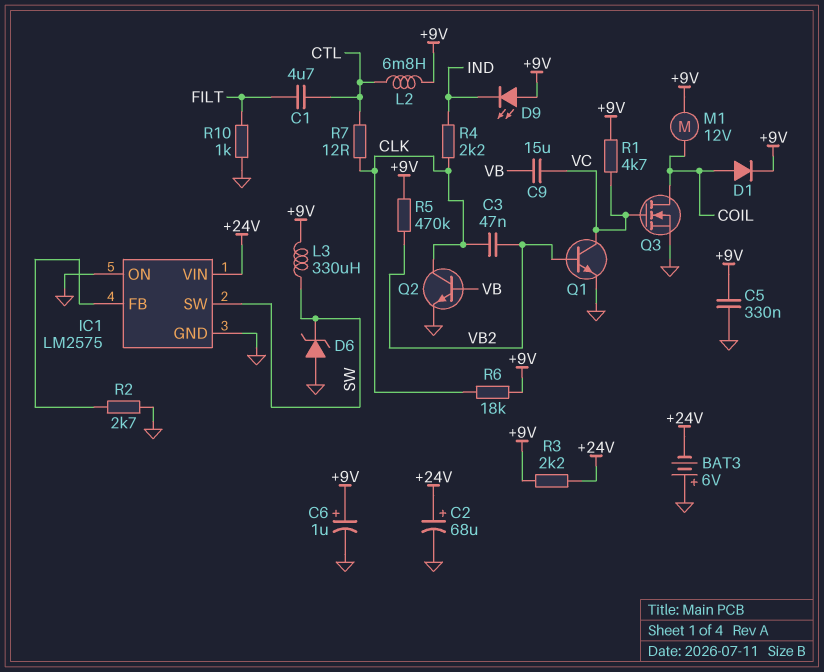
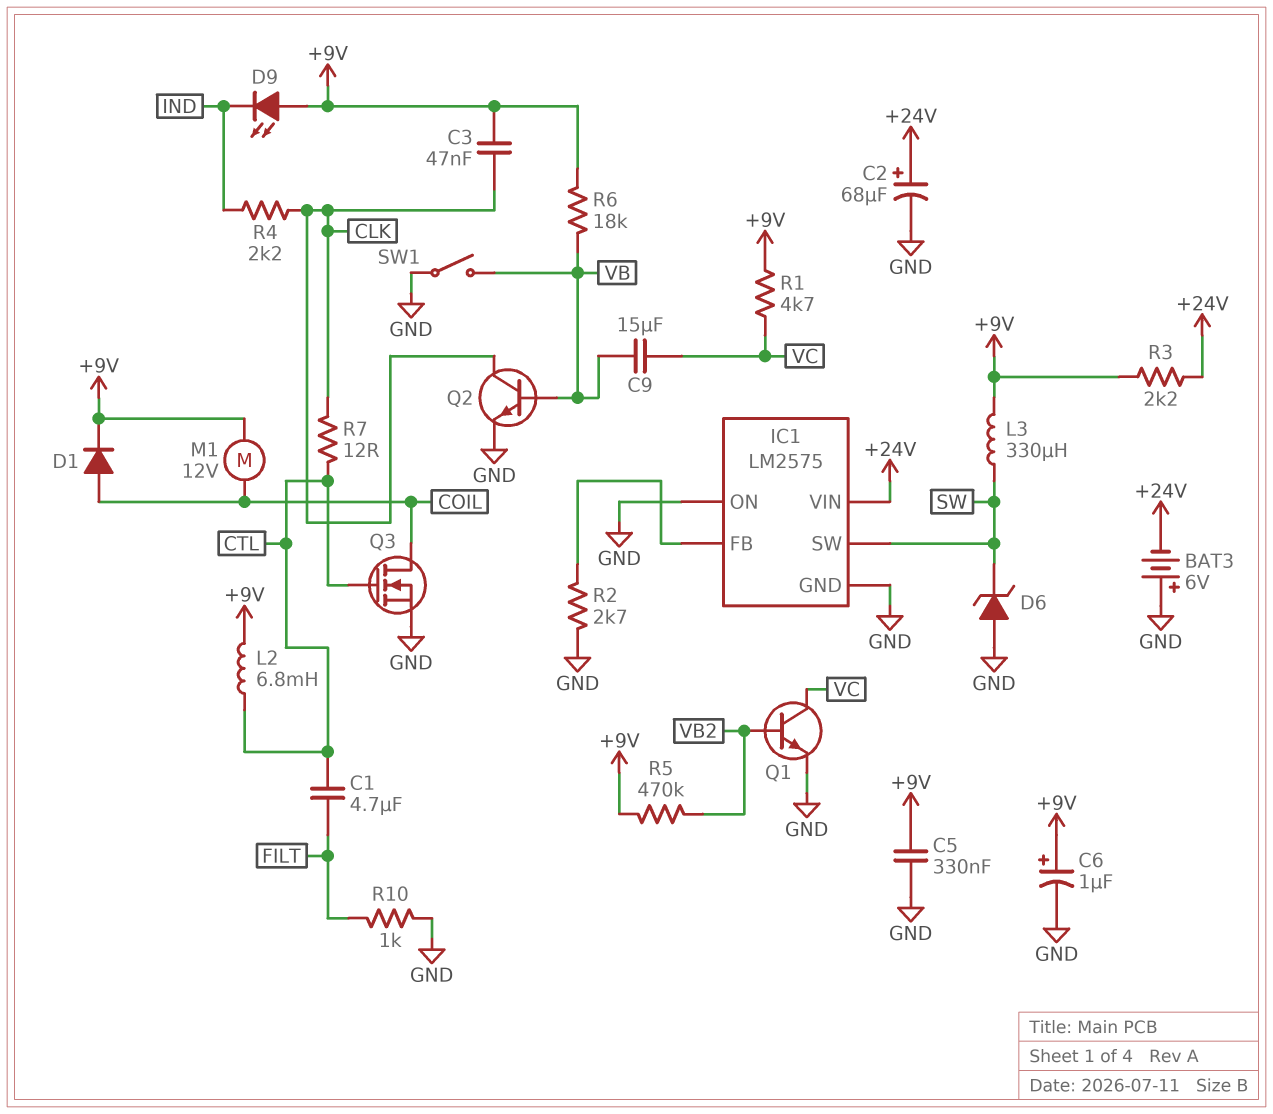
C3: 47nF (CLK, VB2) -> 47nF (+9V, CLK)
Q3: NMOS (G VC, D COIL, S GND) -> NMOS (G CTL, D COIL, S GND)
R6: 18k (+9V, CLK) -> 18k (+9V, VB)
SW1: none -> switch (GND, VB)

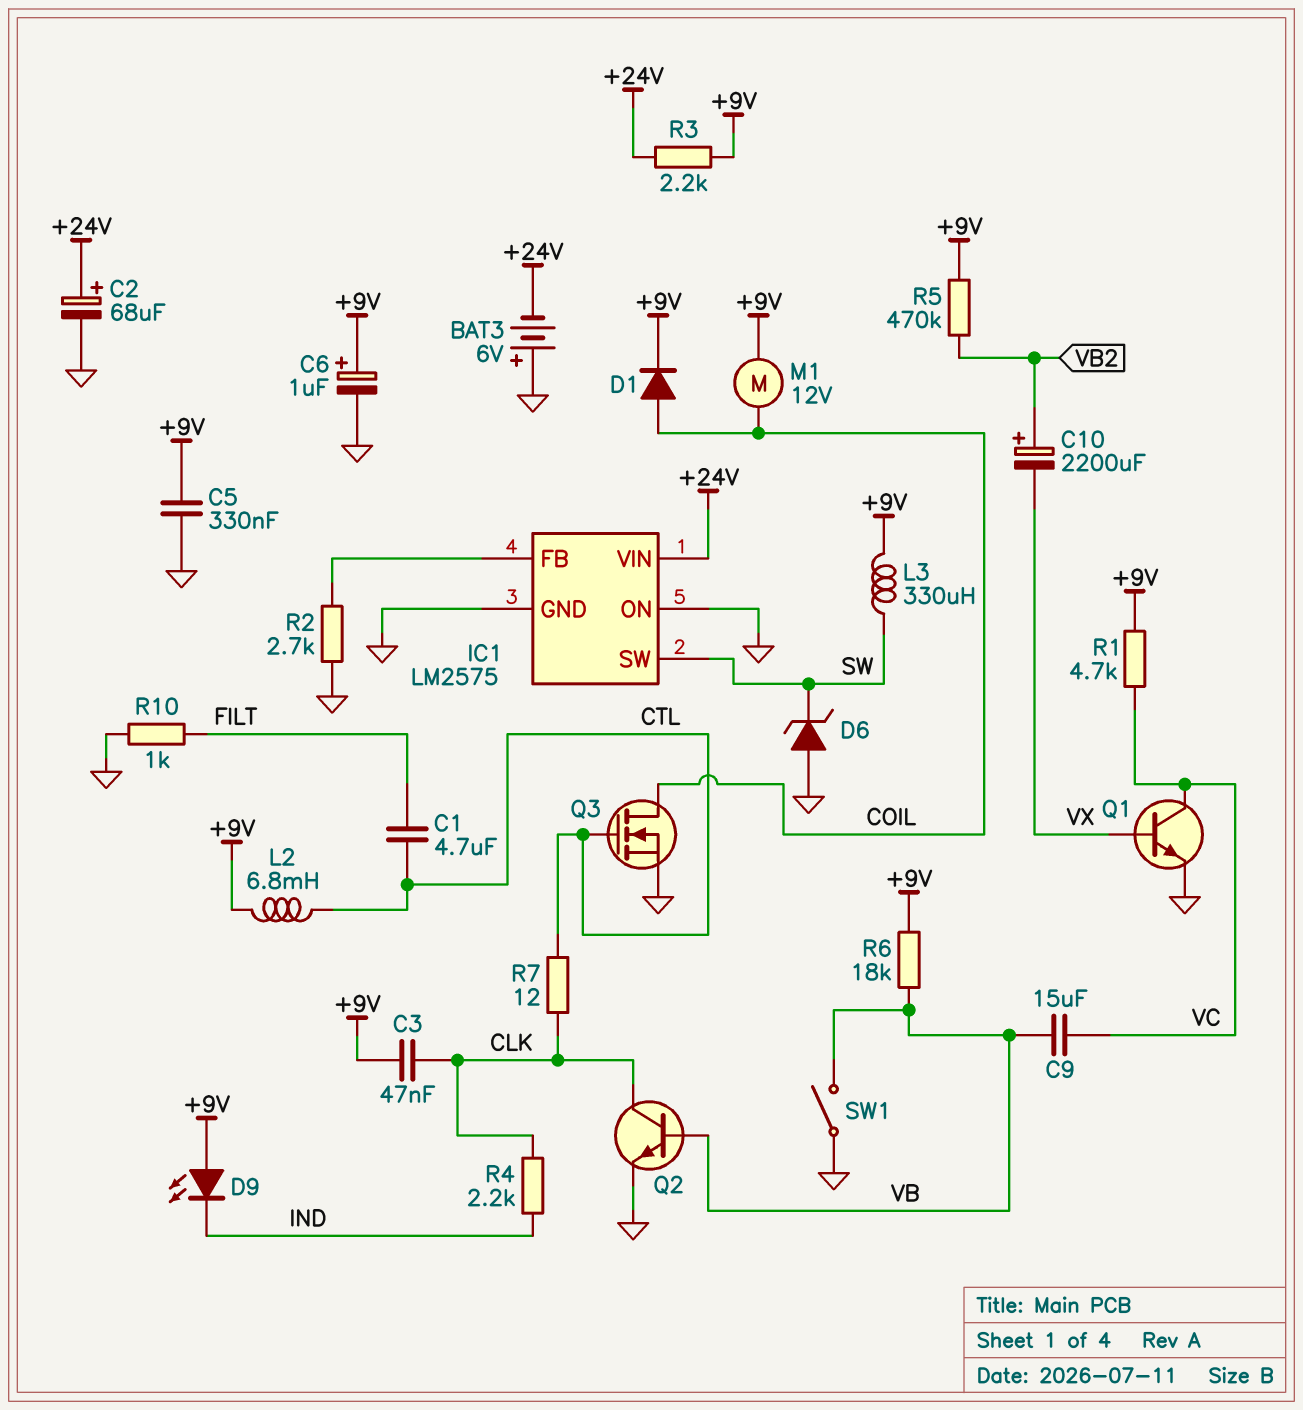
C10: none -> 2200uF (plus VB2, minus VX)
Q1: NPN (B VB2, C VC, E GND) -> NPN (B VX, C VC, E GND)

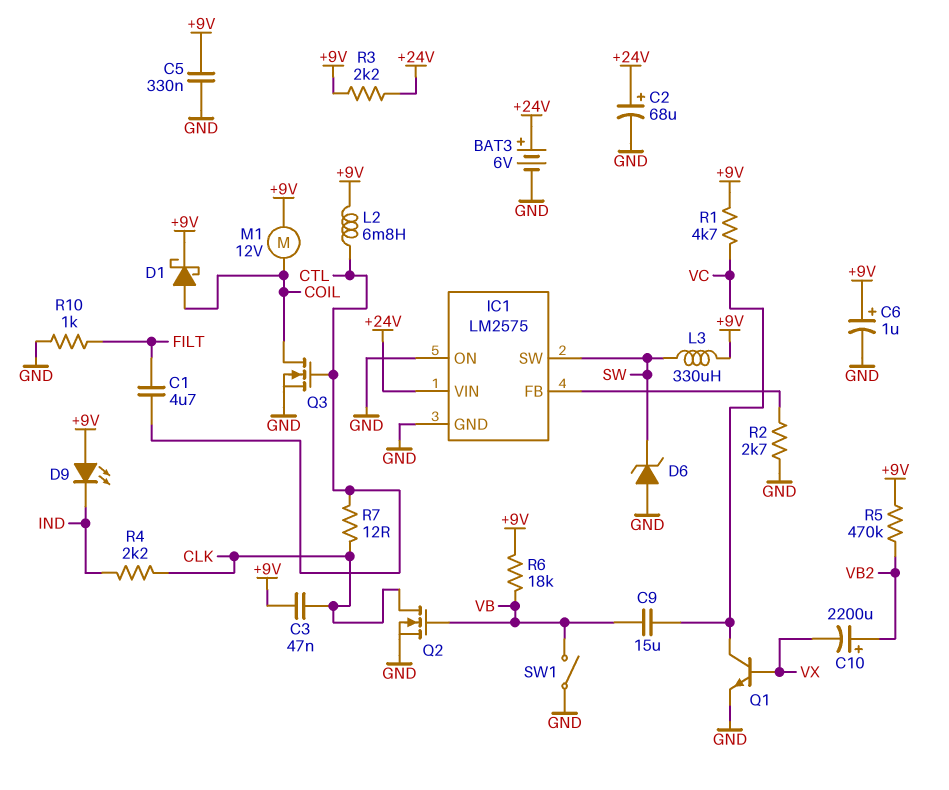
BAT3: 6V (plus GND, minus +24V) -> 6V (plus +24V, minus GND)
D1: diode (A COIL, K +9V) -> schottky (A COIL, K +9V)
Q2: NPN (B VB, C CLK, E GND) -> NMOS (G VB, D CLK, S GND)

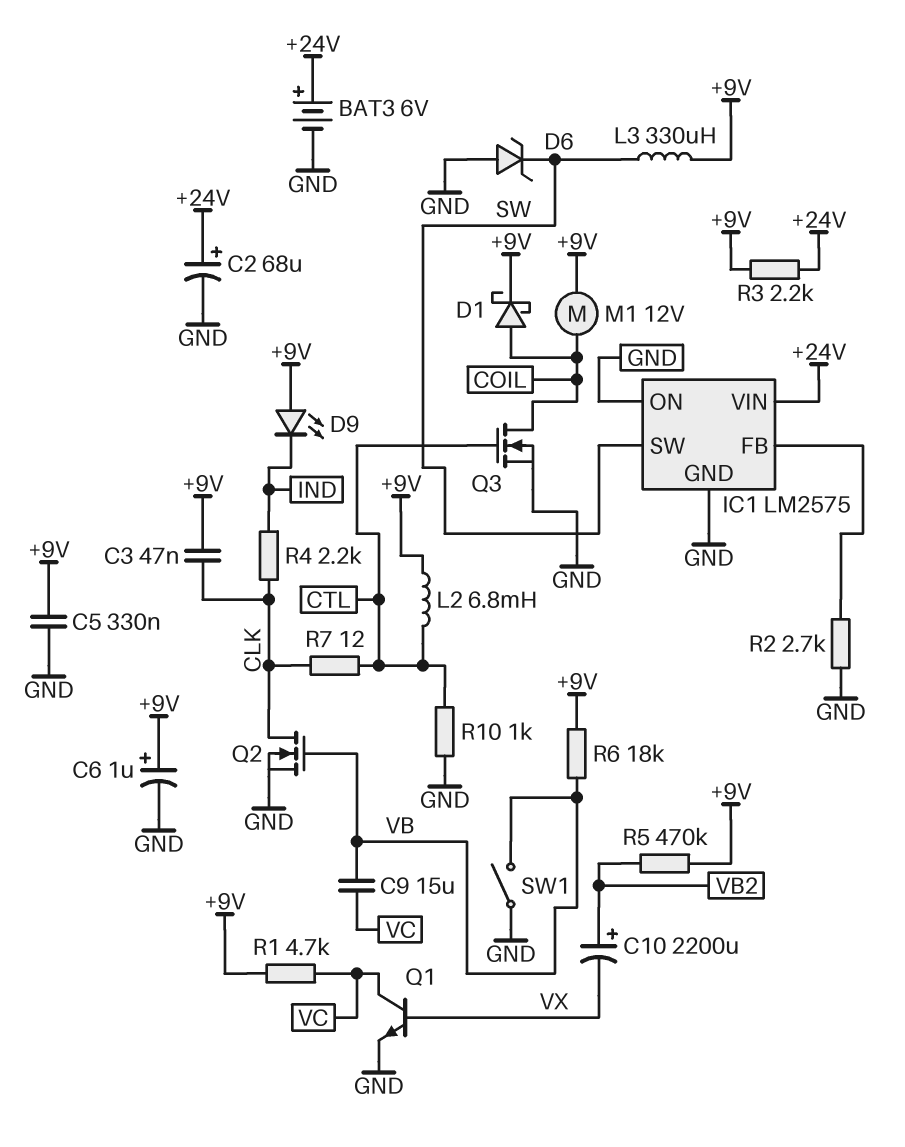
C1: 4.7uF (CTL, FILT) -> none
R10: 1k (FILT, GND) -> 1k (CTL, GND)

